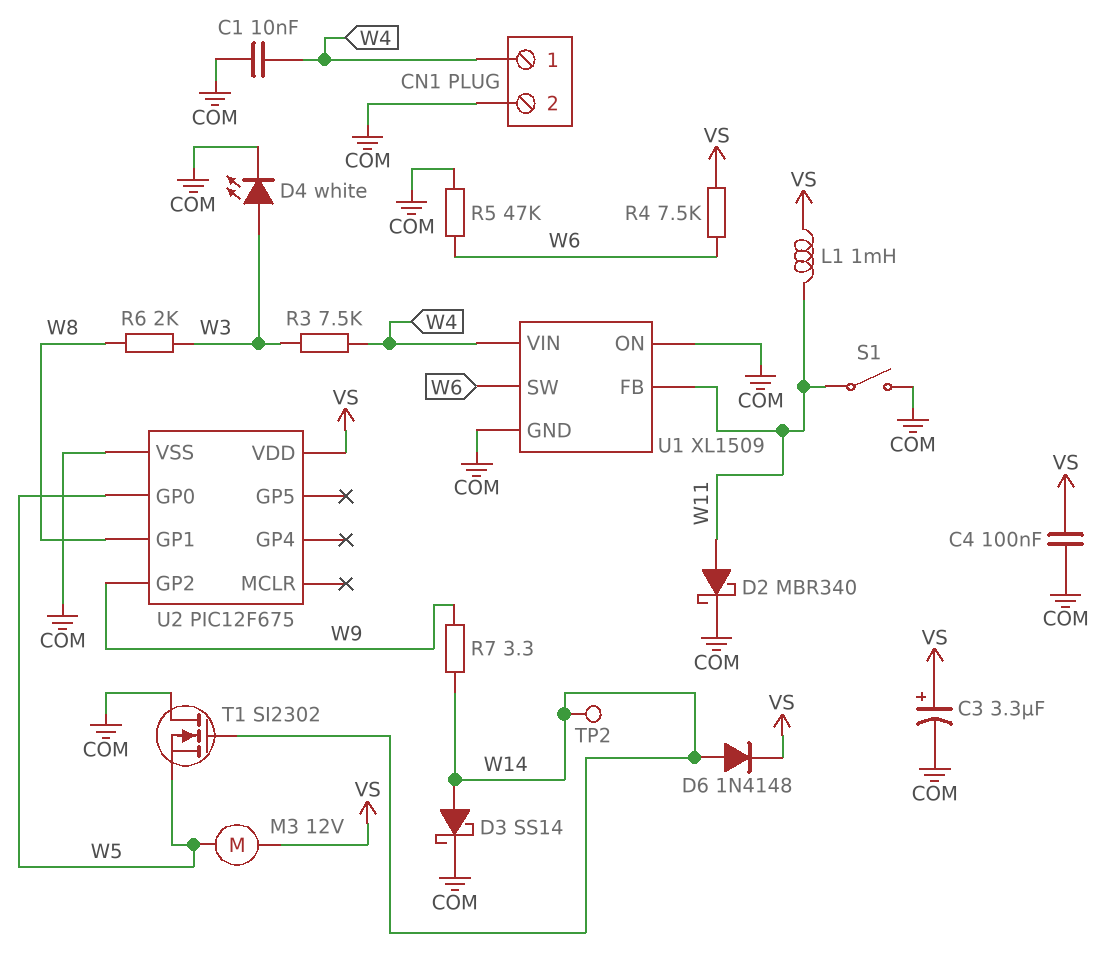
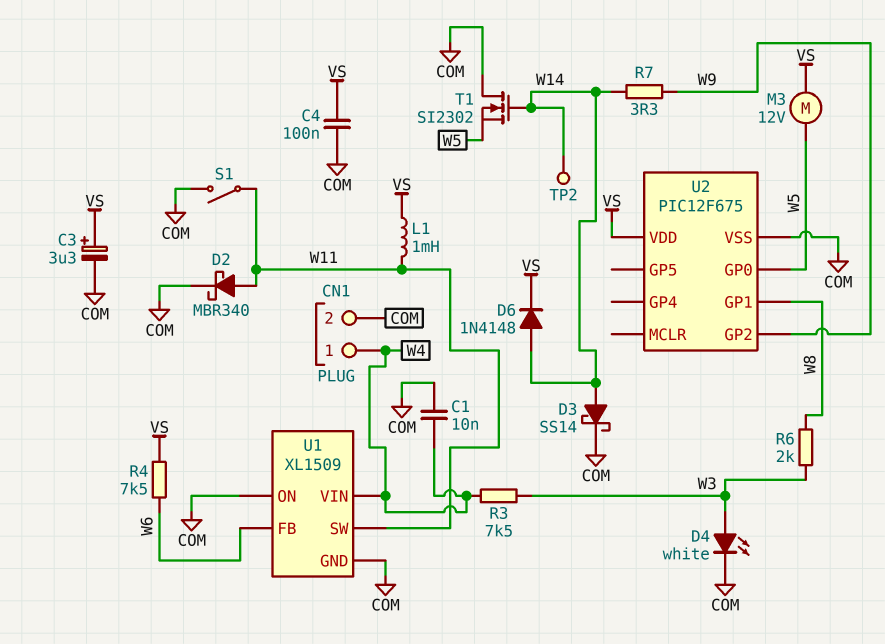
R5: 47k (COM, W6) -> none
U1 pin FB: W11 -> W6
U1 pin SW: W6 -> W11

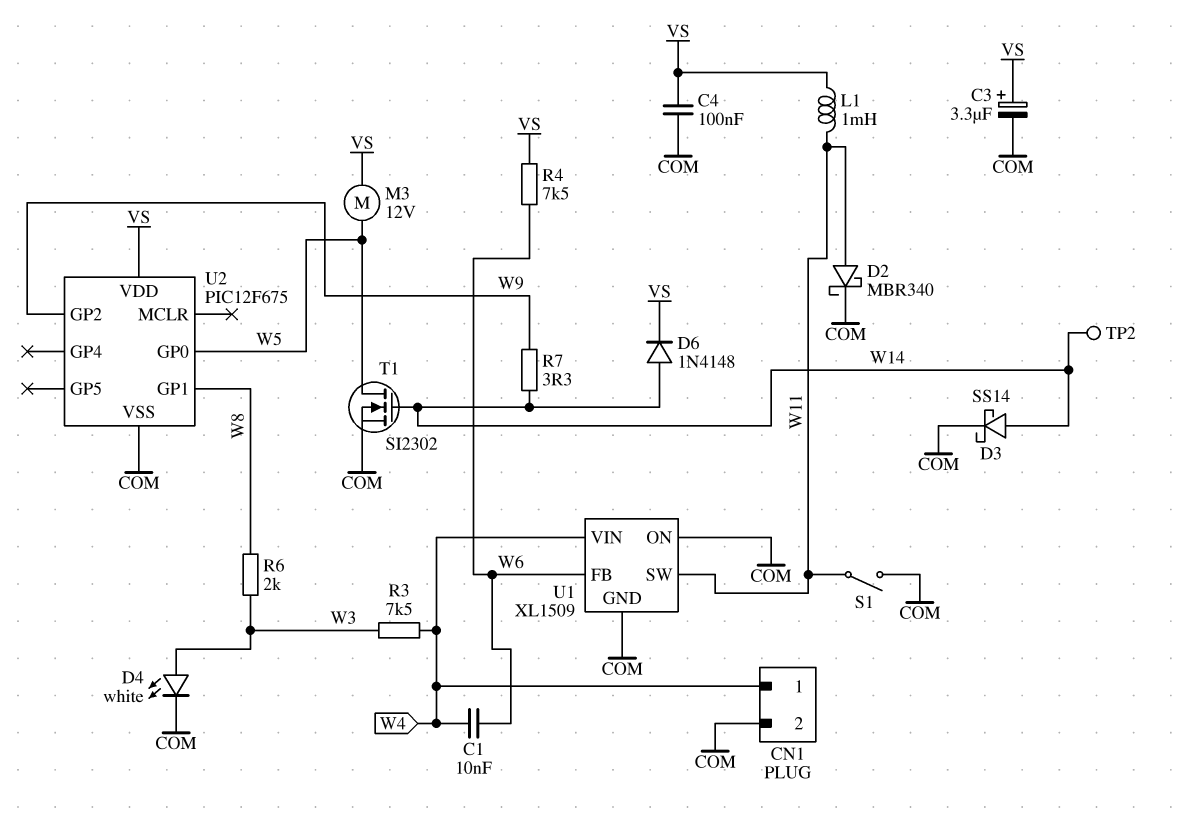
C1: 10nF (COM, W4) -> 10nF (W4, W6)
T1: NMOS SI2302 (G W14, D COM, S W5) -> NMOS SI2302 (G W14, D W5, S COM)

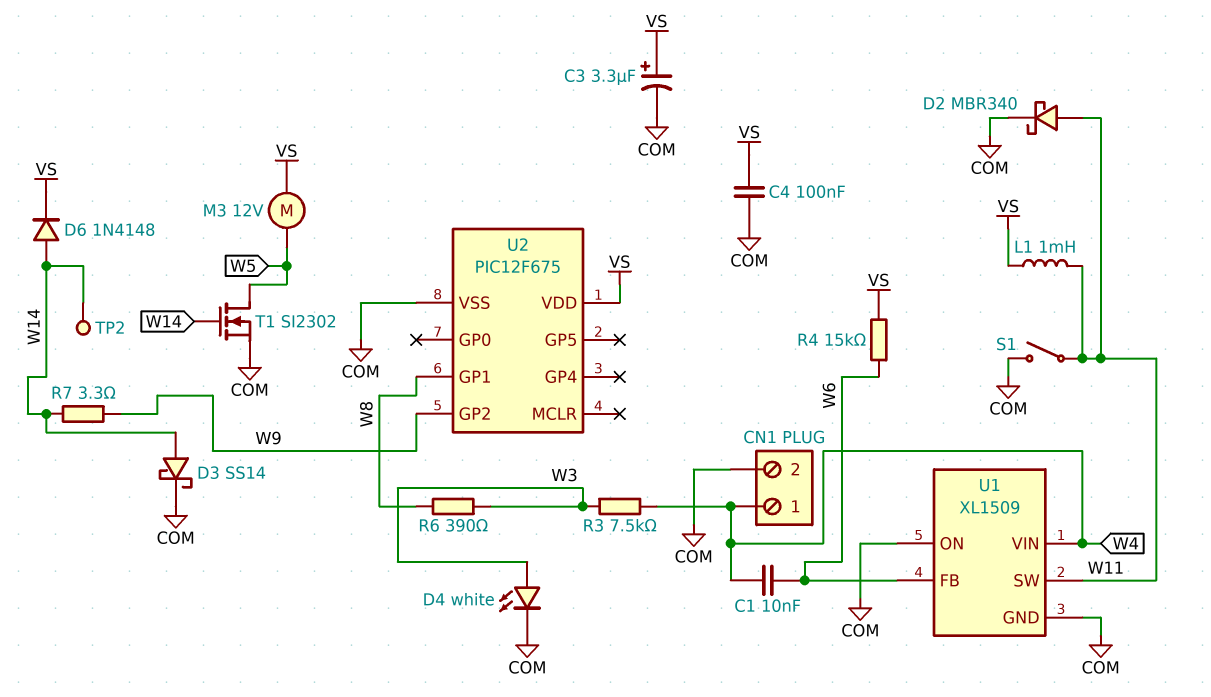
R4: 7.5k (VS, W6) -> 15k (VS, W6)
R6: 2k (W3, W8) -> 390 (W3, W8)
U2 pin GP0: W5 -> none

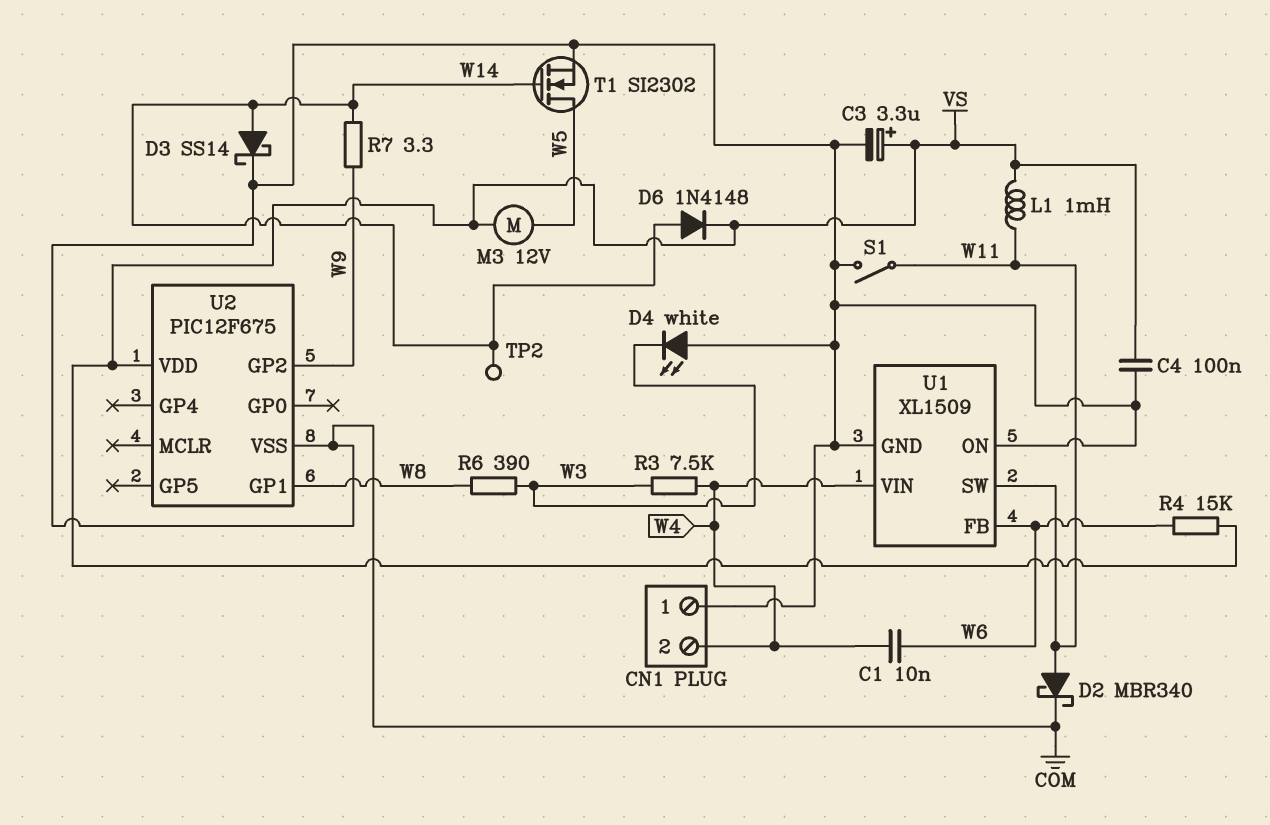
CN1 pin 1: W4 -> COM
CN1 pin 2: COM -> W4
D4: LED white (A W3, K COM) -> LED white (A COM, K W3)

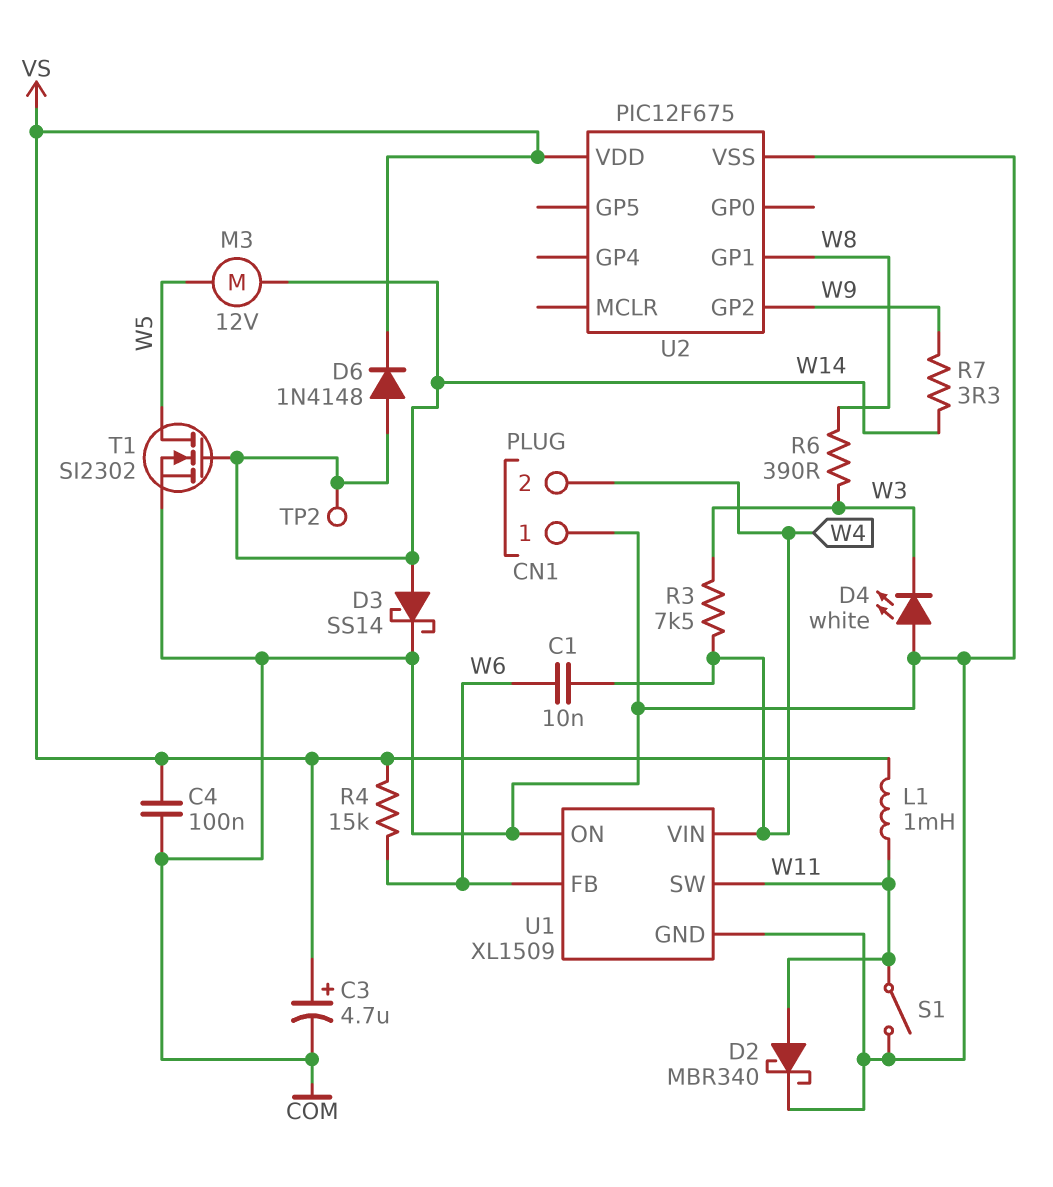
C3: 3.3uF (plus VS, minus COM) -> 4.7uF (plus VS, minus COM)
M3: motor 12V (VS, W5) -> motor 12V (W5, W14)

